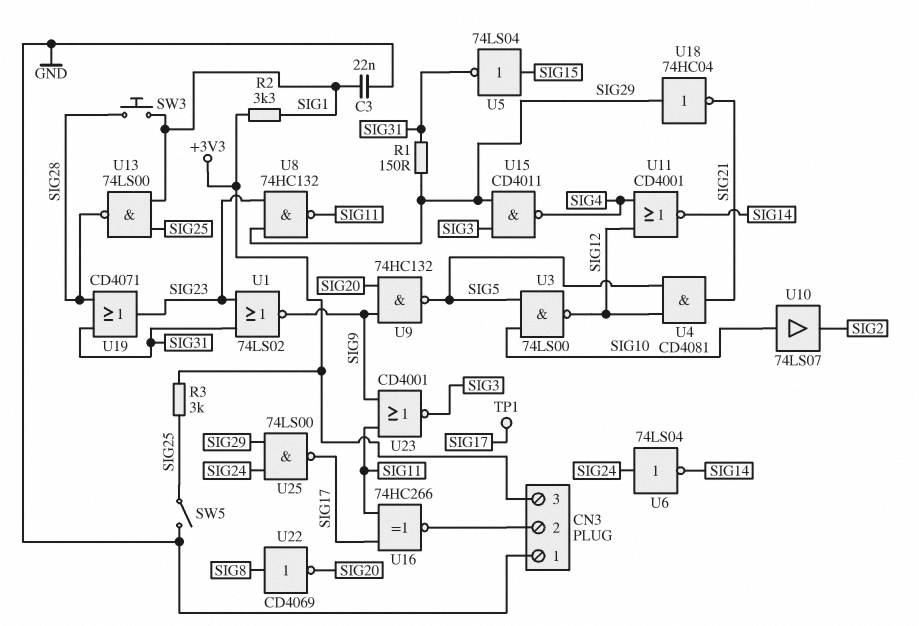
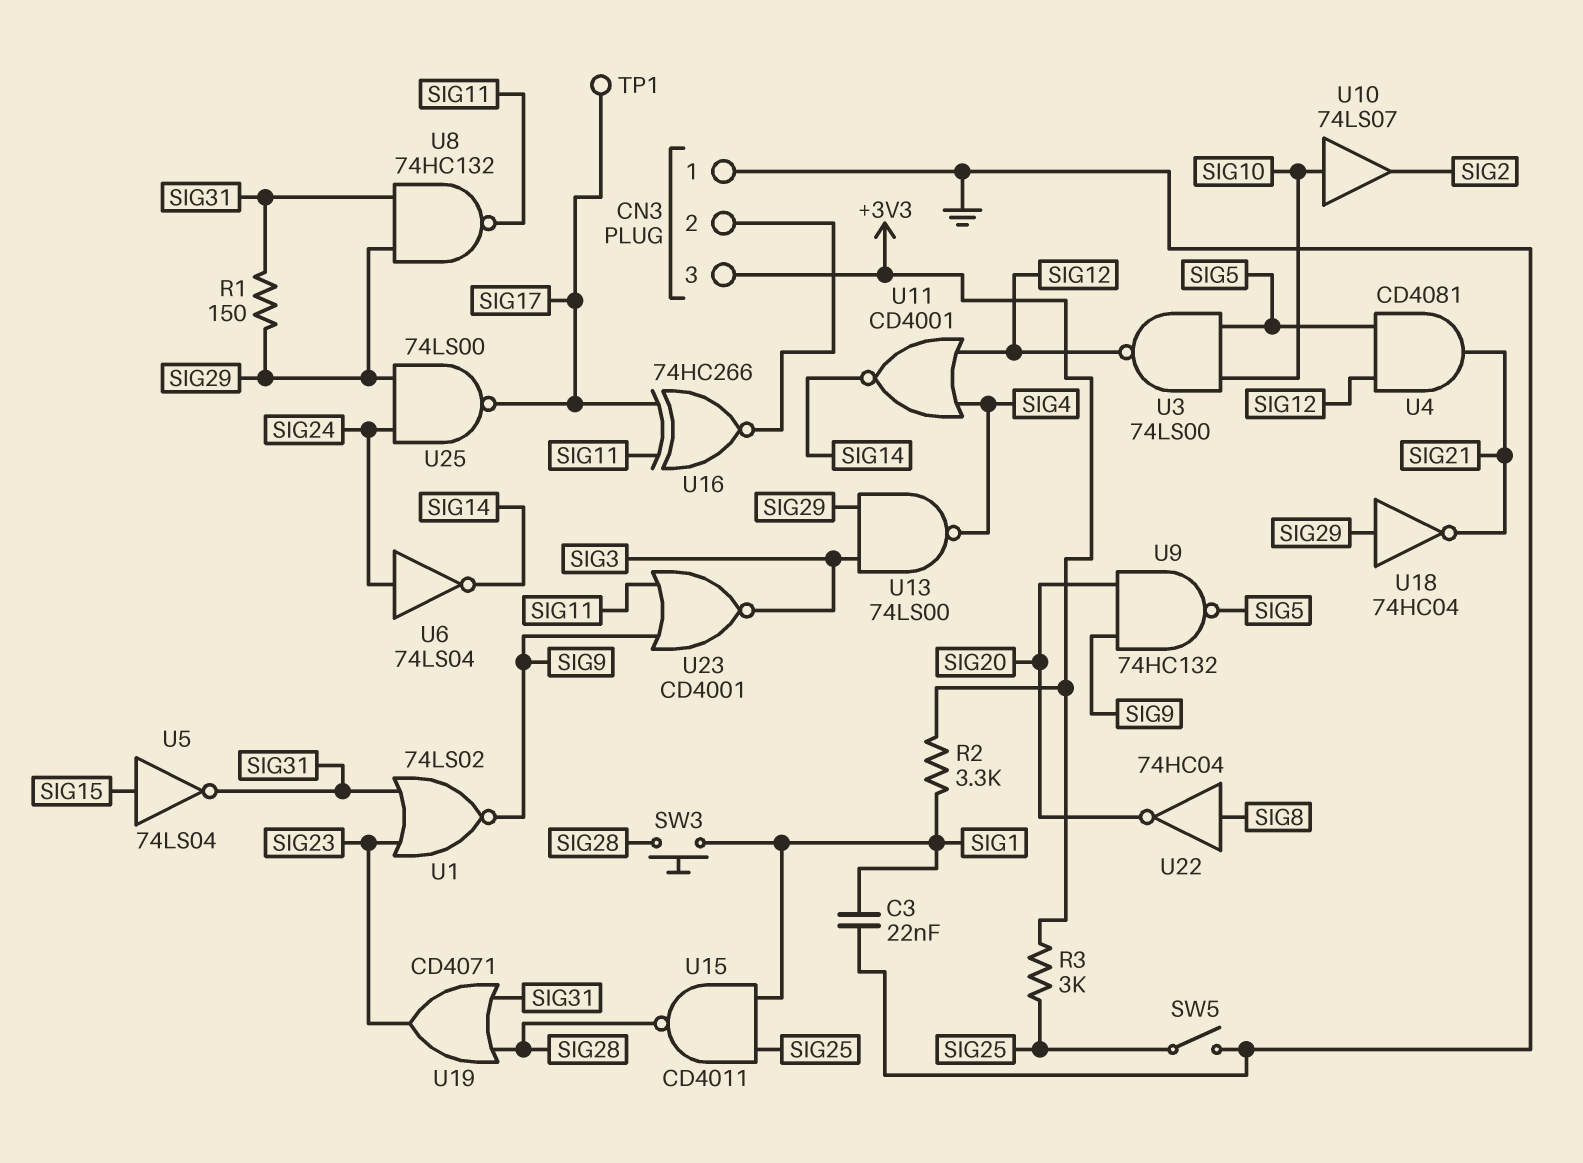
U8: NAND 74HC132 (in SIG23, in SIG29, out SIG11) -> NAND 74HC132 (in SIG29, in SIG31, out SIG11)
U13: NAND 74LS00 (in SIG1, in SIG25, out SIG28) -> NAND 74LS00 (in SIG3, in SIG29, out SIG4)
U15: NAND CD4011 (in SIG3, in SIG29, out SIG4) -> NAND CD4011 (in SIG1, in SIG25, out SIG28)
U22: NOT CD4069 (in SIG8, out SIG20) -> NOT 74HC04 (in SIG8, out SIG20)

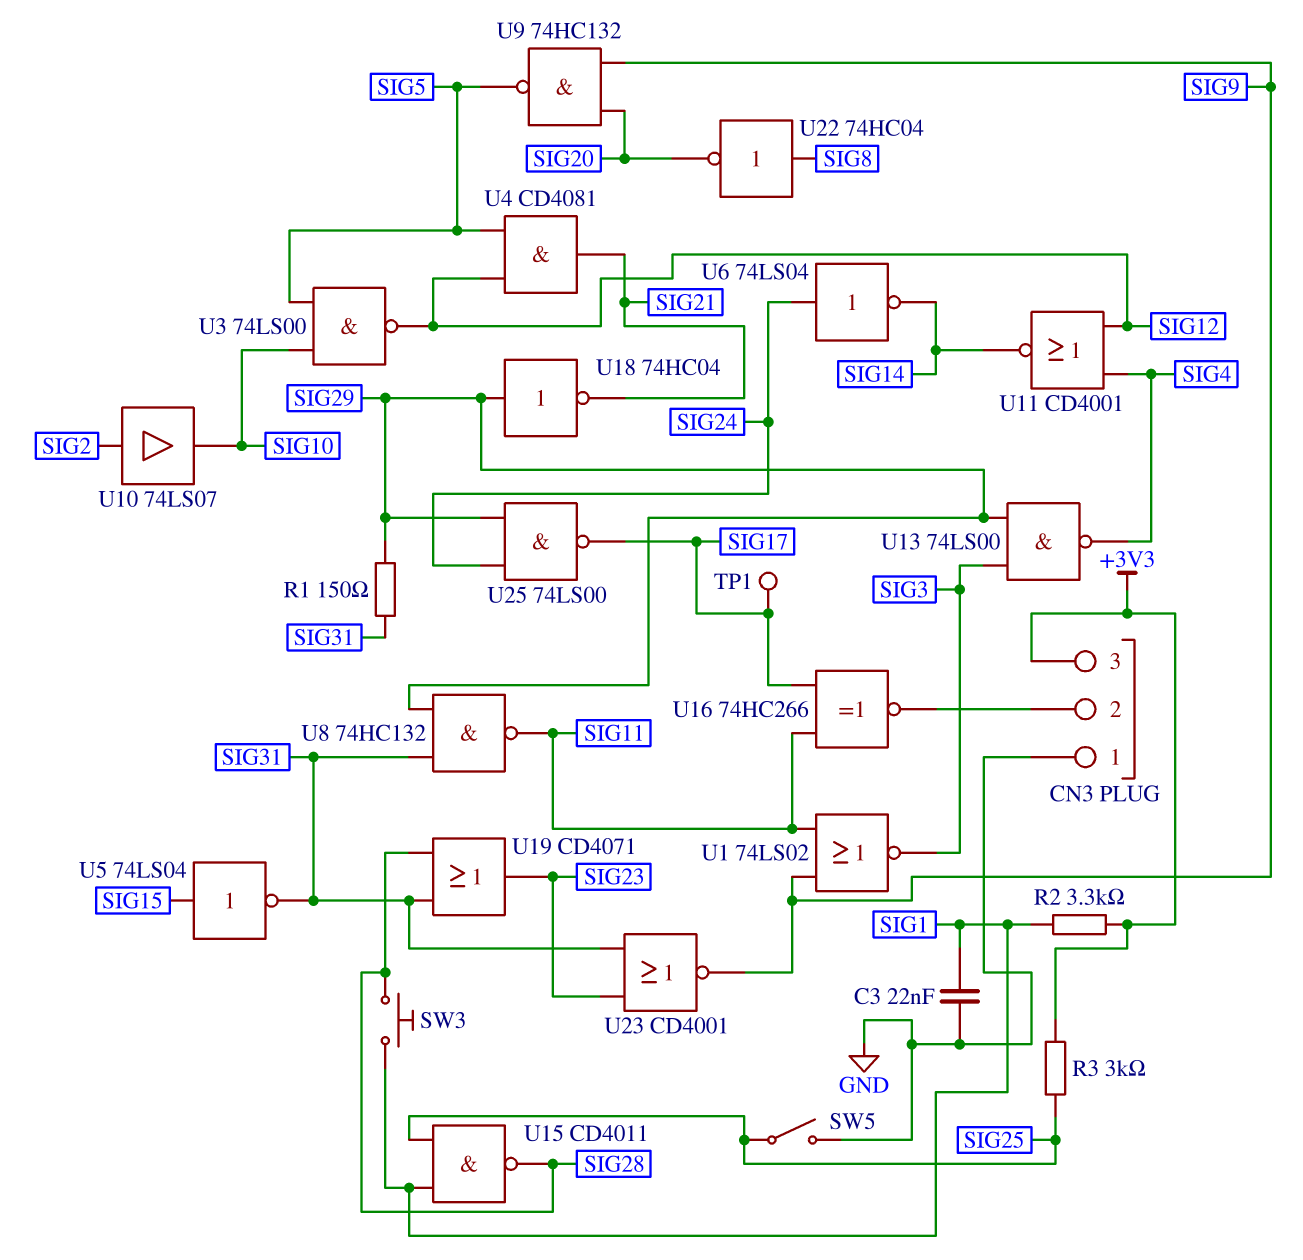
U1: NOR 74LS02 (in SIG23, in SIG31, out SIG9) -> NOR 74LS02 (in SIG9, in SIG11, out SIG3)
U10: buffer 74LS07 (in SIG10, out SIG2) -> buffer 74LS07 (in SIG2, out SIG10)
U23: NOR CD4001 (in SIG9, in SIG11, out SIG3) -> NOR CD4001 (in SIG23, in SIG31, out SIG9)

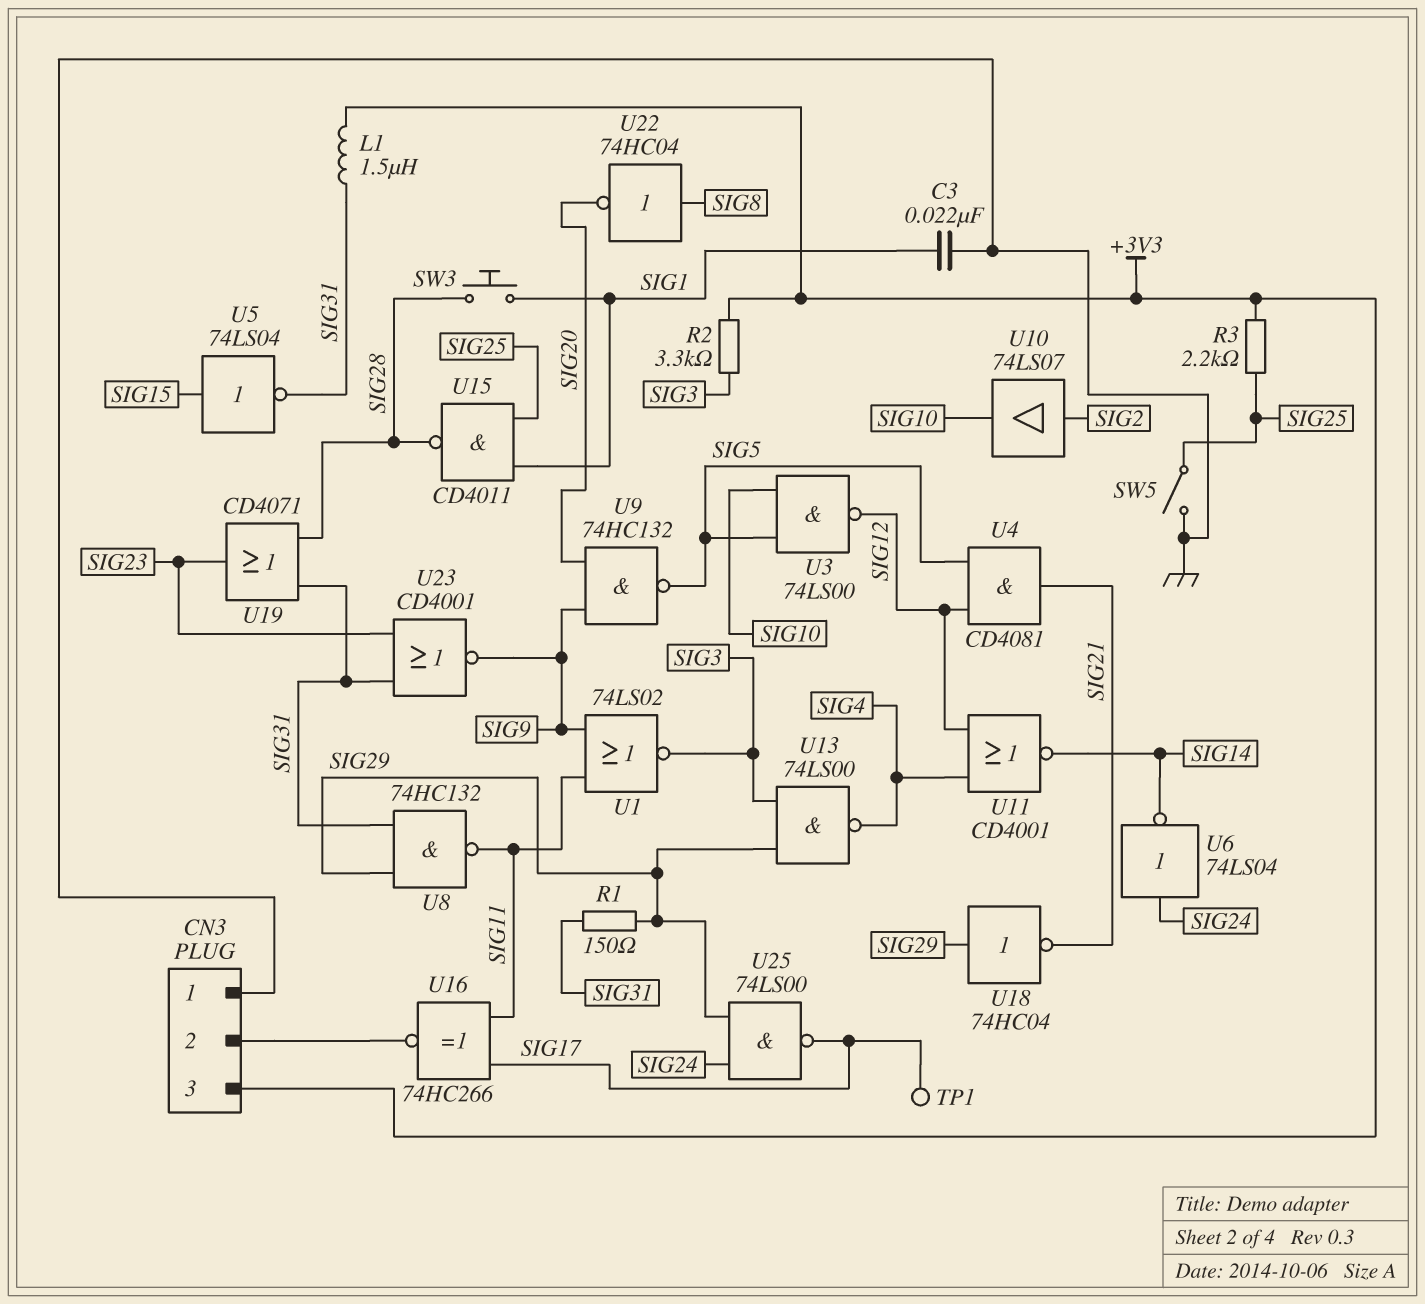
L1: none -> 1.5uH (+3V3, SIG31)
R2: 3.3k (+3V3, SIG1) -> 3.3k (+3V3, SIG3)
R3: 3k (+3V3, SIG25) -> 2.2k (+3V3, SIG25)

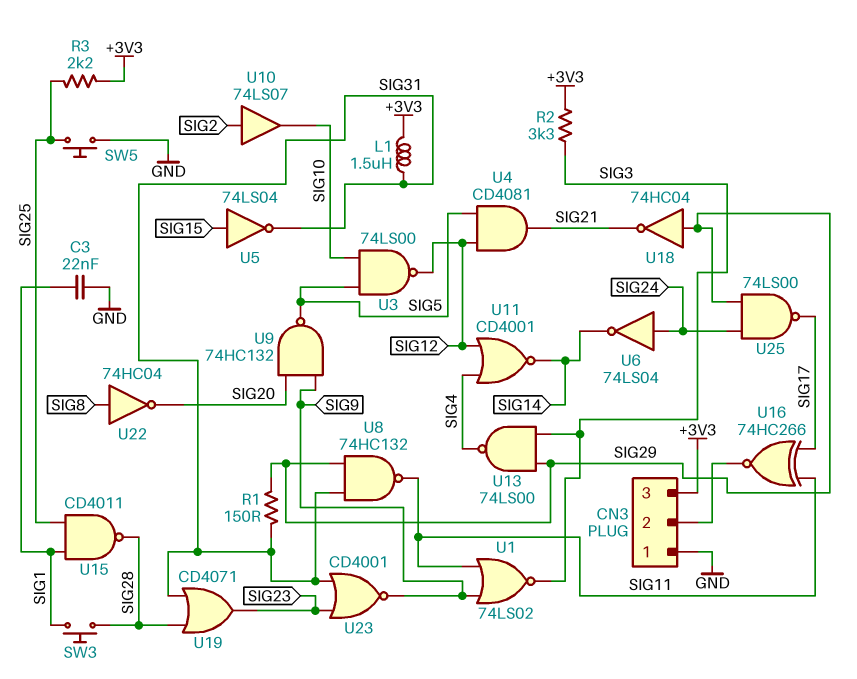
SW5: switch (GND, SIG25) -> button (GND, SIG25)
TP1: test point (SIG17) -> none

